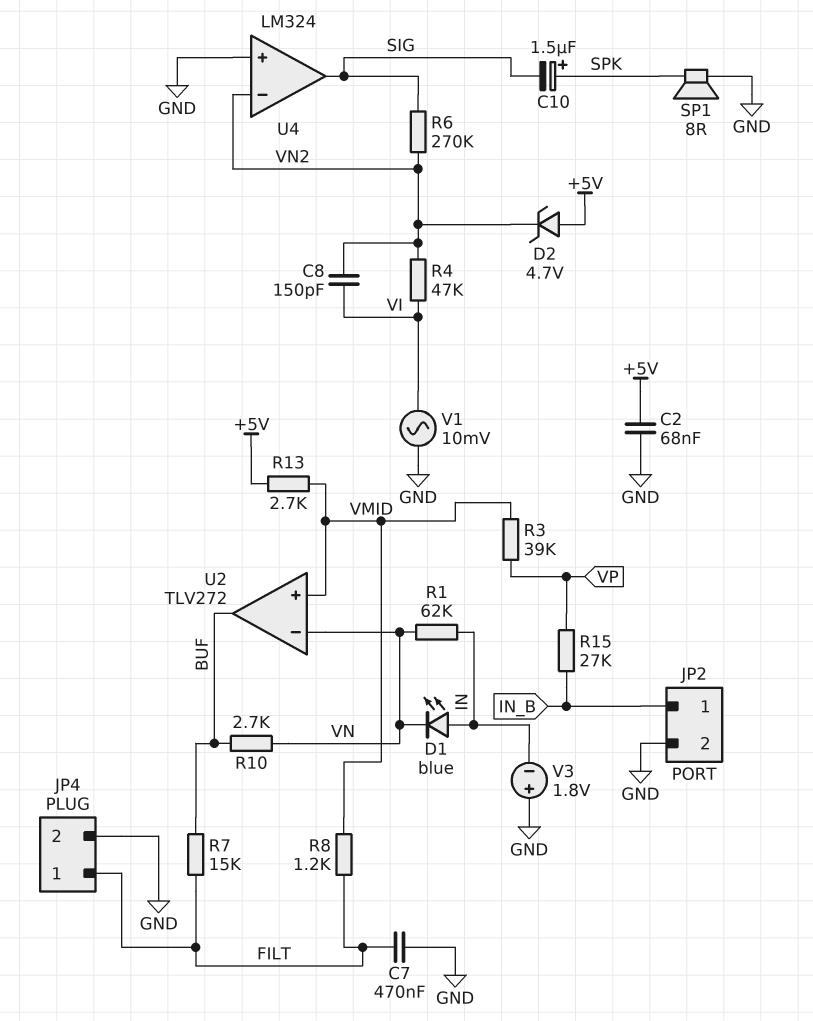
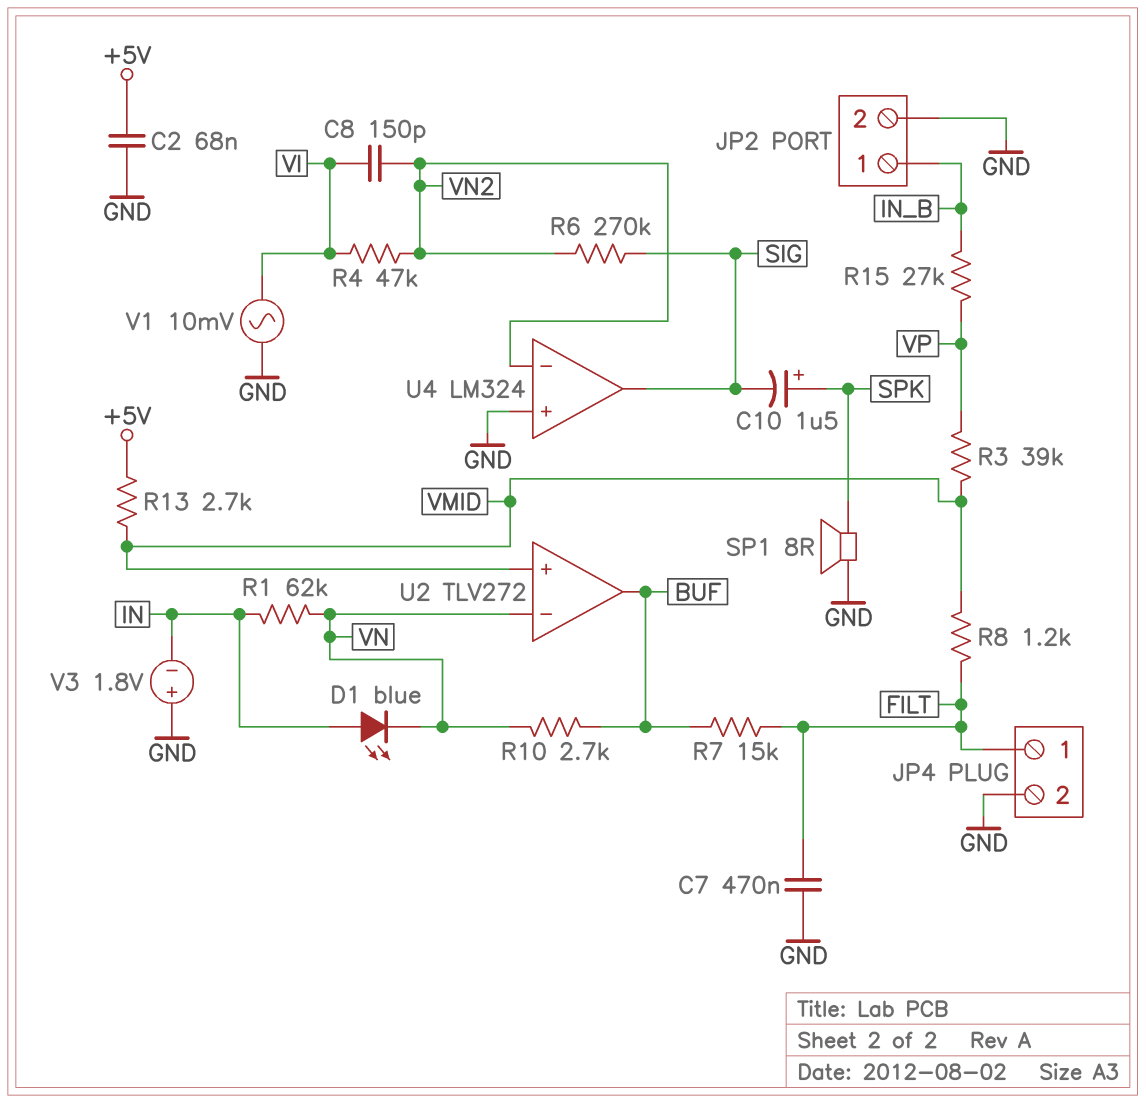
D2: zener 4.7V (A +5V, K VN2) -> none

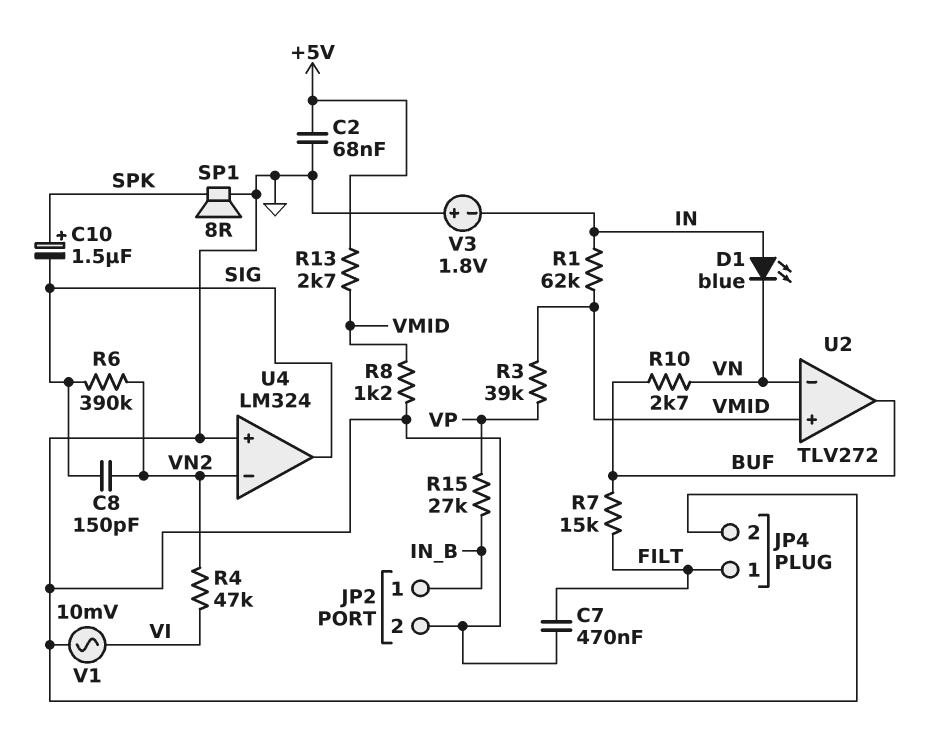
C8: 150pF (VI, VN2) -> 150pF (SIG, VN2)
R1: 62k (IN, VN) -> 62k (IN, VMID)
R6: 270k (SIG, VN2) -> 390k (SIG, VN2)
R8: 1.2k (FILT, VMID) -> 1.2k (GND, VMID)

